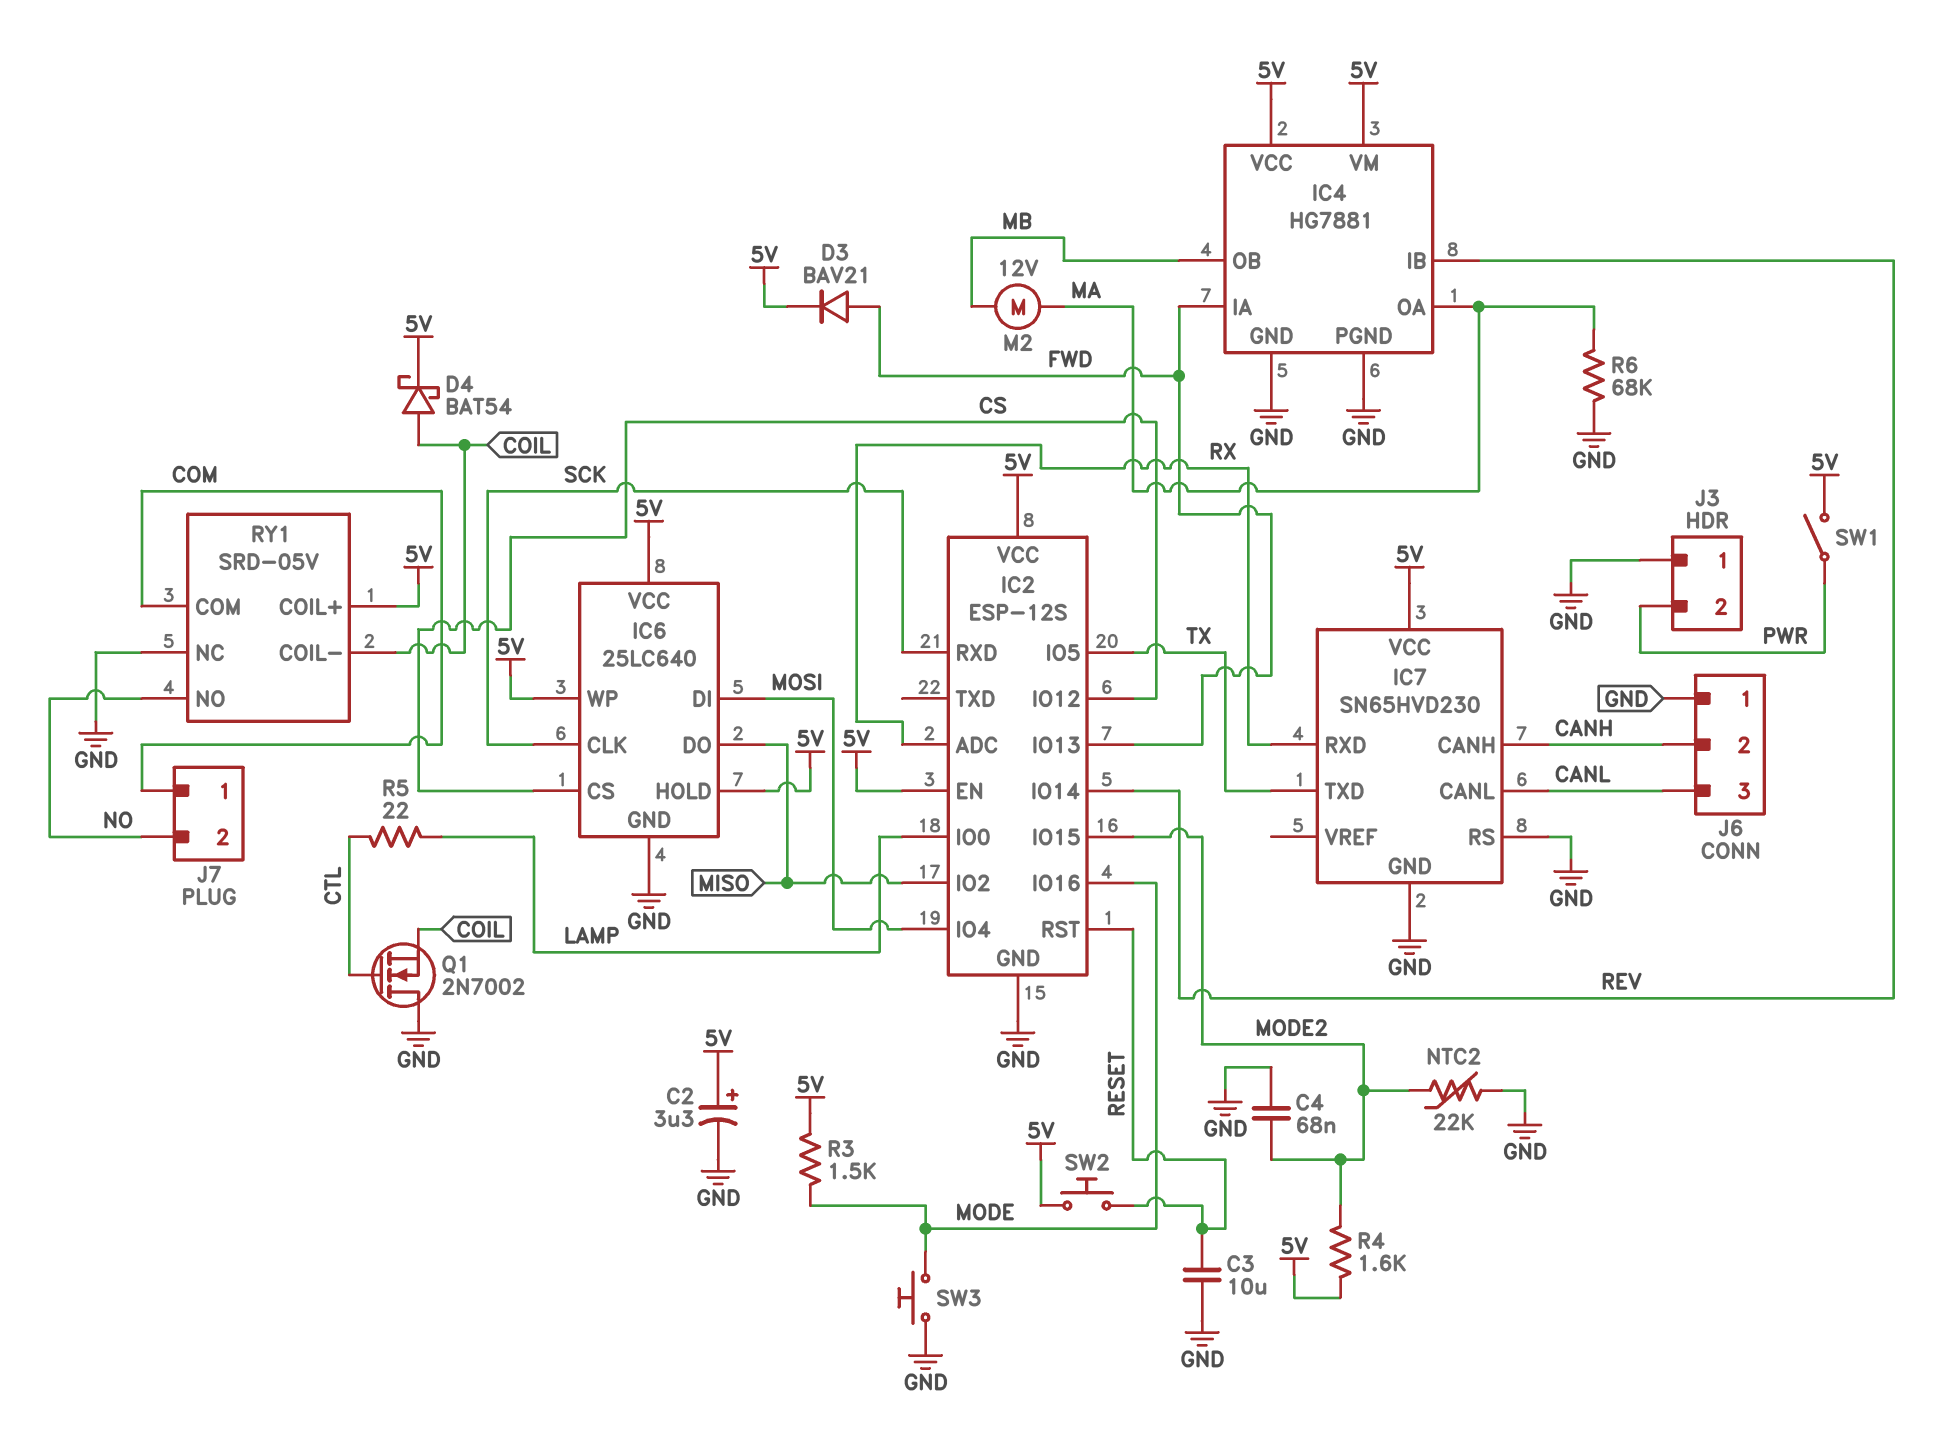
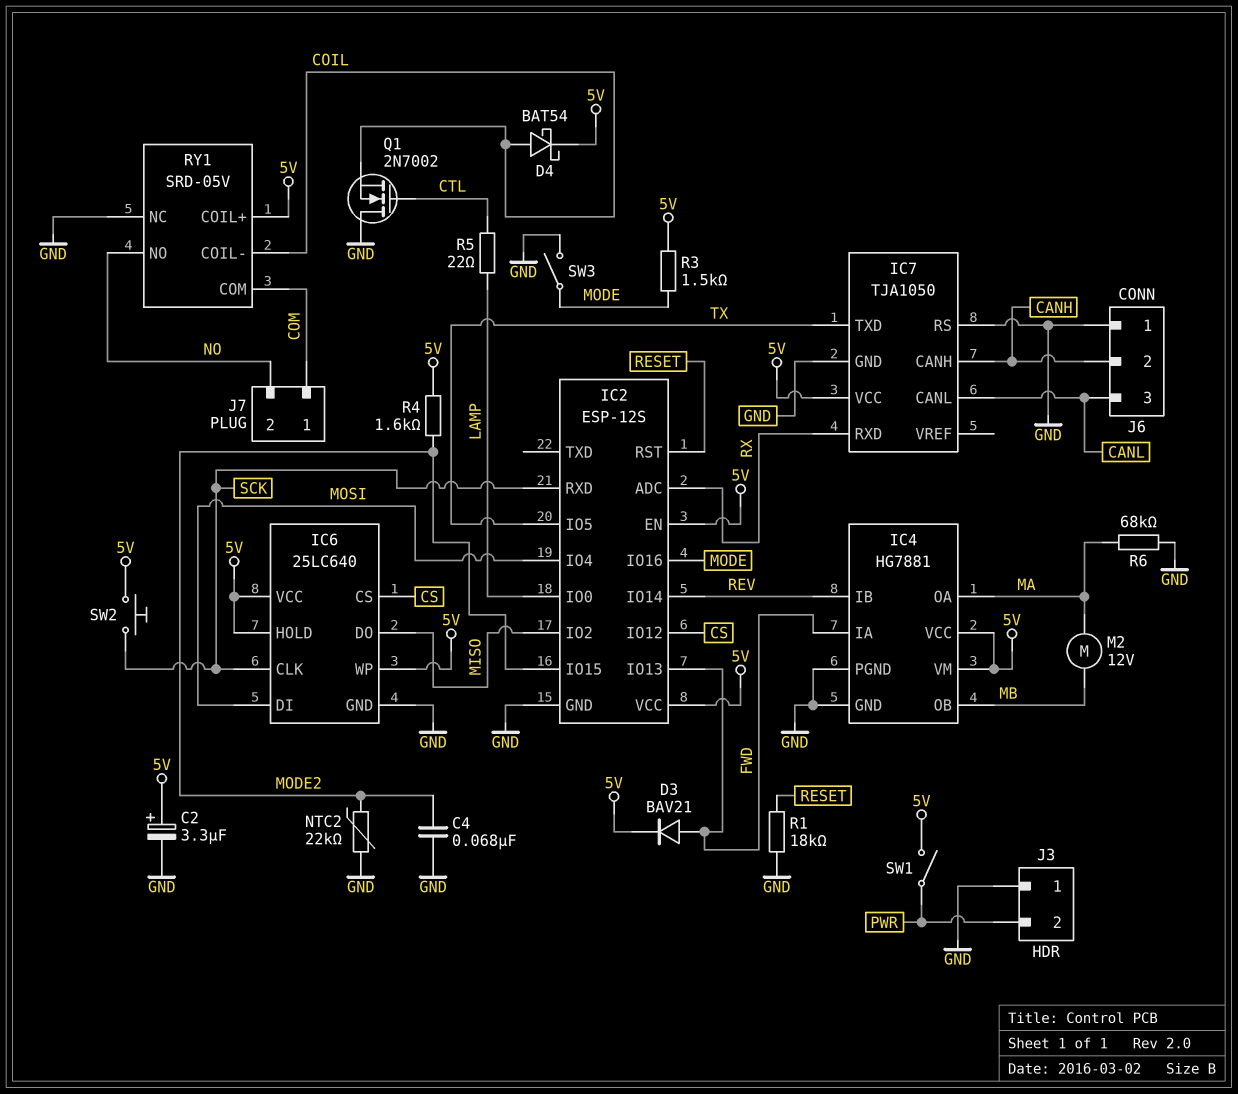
C3: 10uF (GND, RESET) -> none
IC7: SN65HVD230 -> TJA1050
R1: none -> 18k (GND, RESET)
SW2: button (5V, RESET) -> button (5V, SCK)
SW3: button (GND, MODE) -> switch (GND, MODE)

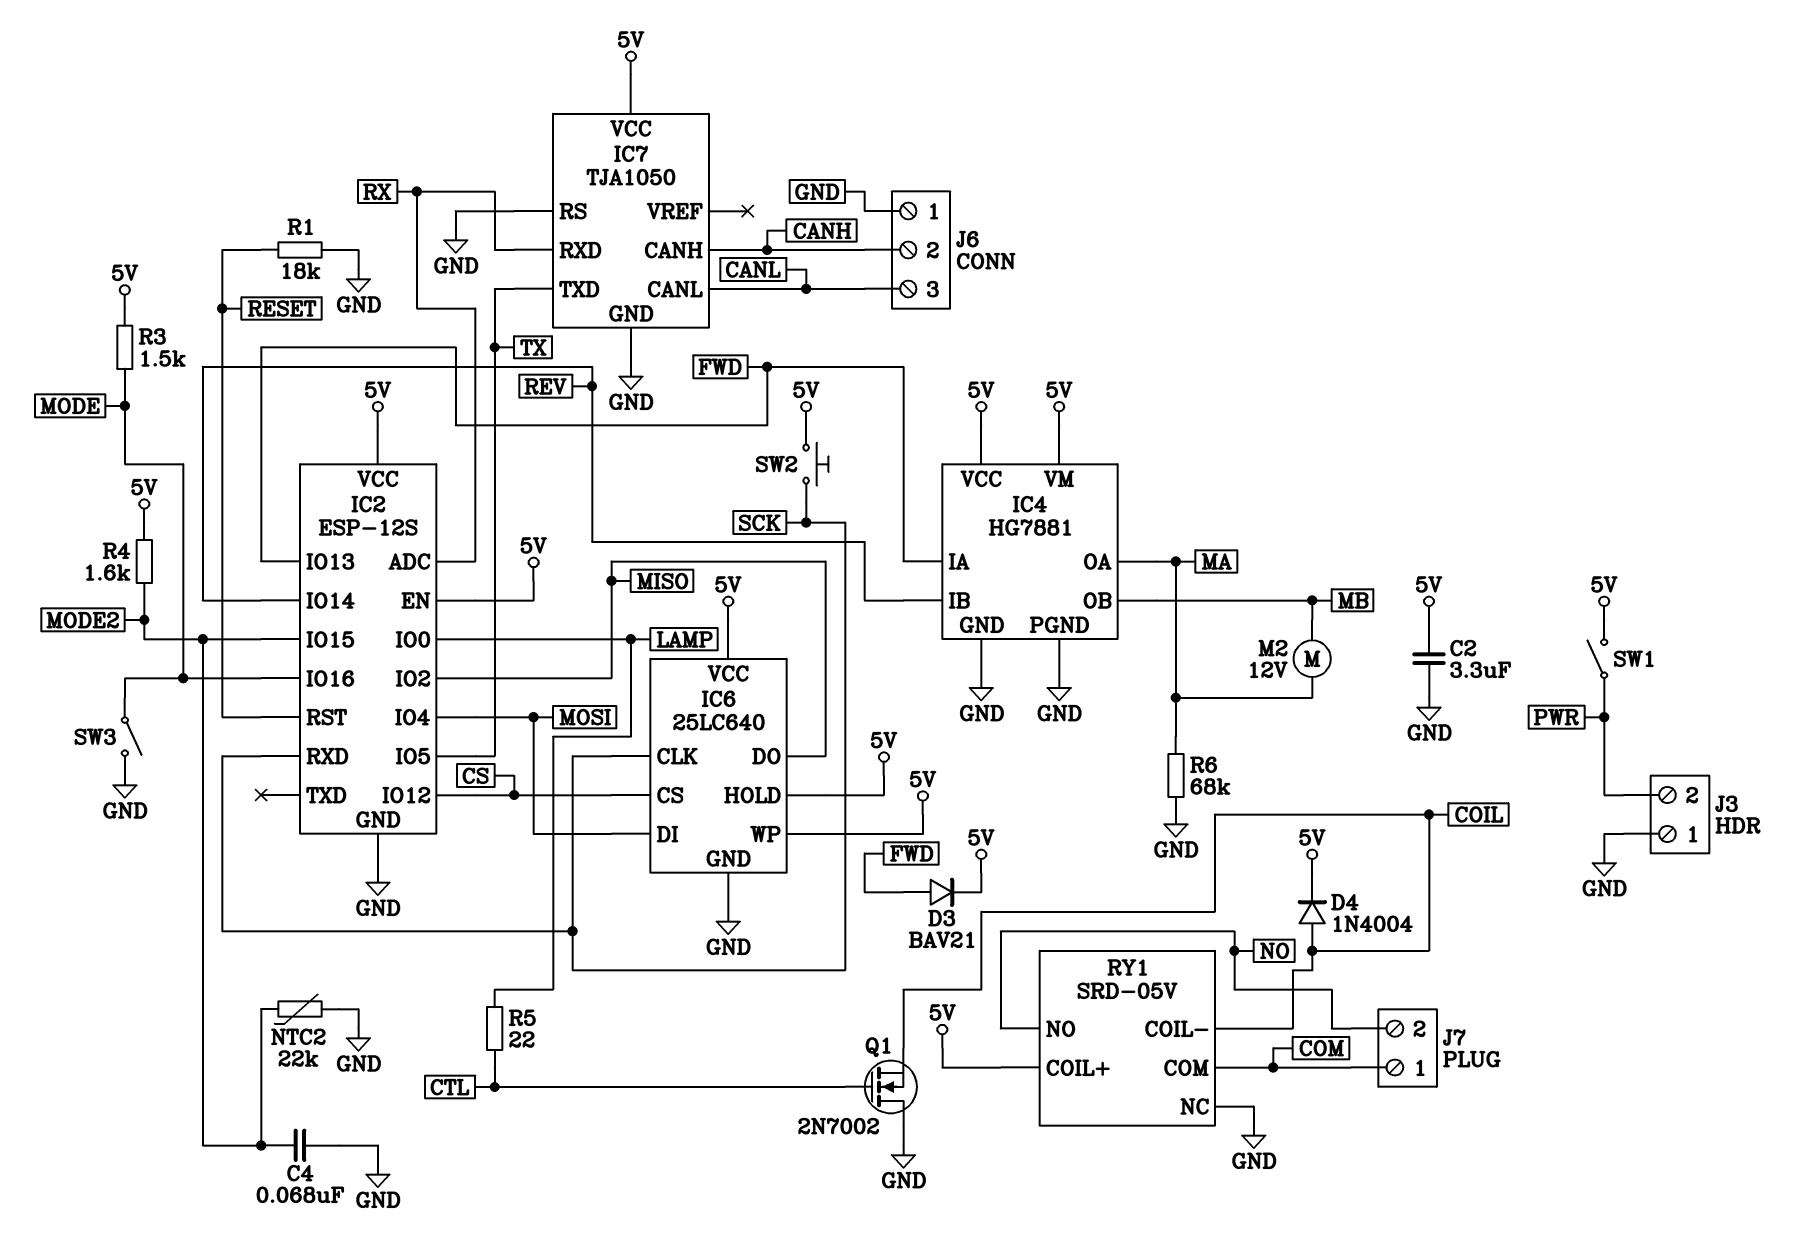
C2: 3.3uF (plus 5V, minus GND) -> 3.3uF (5V, GND)
D4: schottky BAT54 (A COIL, K 5V) -> diode 1N4004 (A COIL, K 5V)

